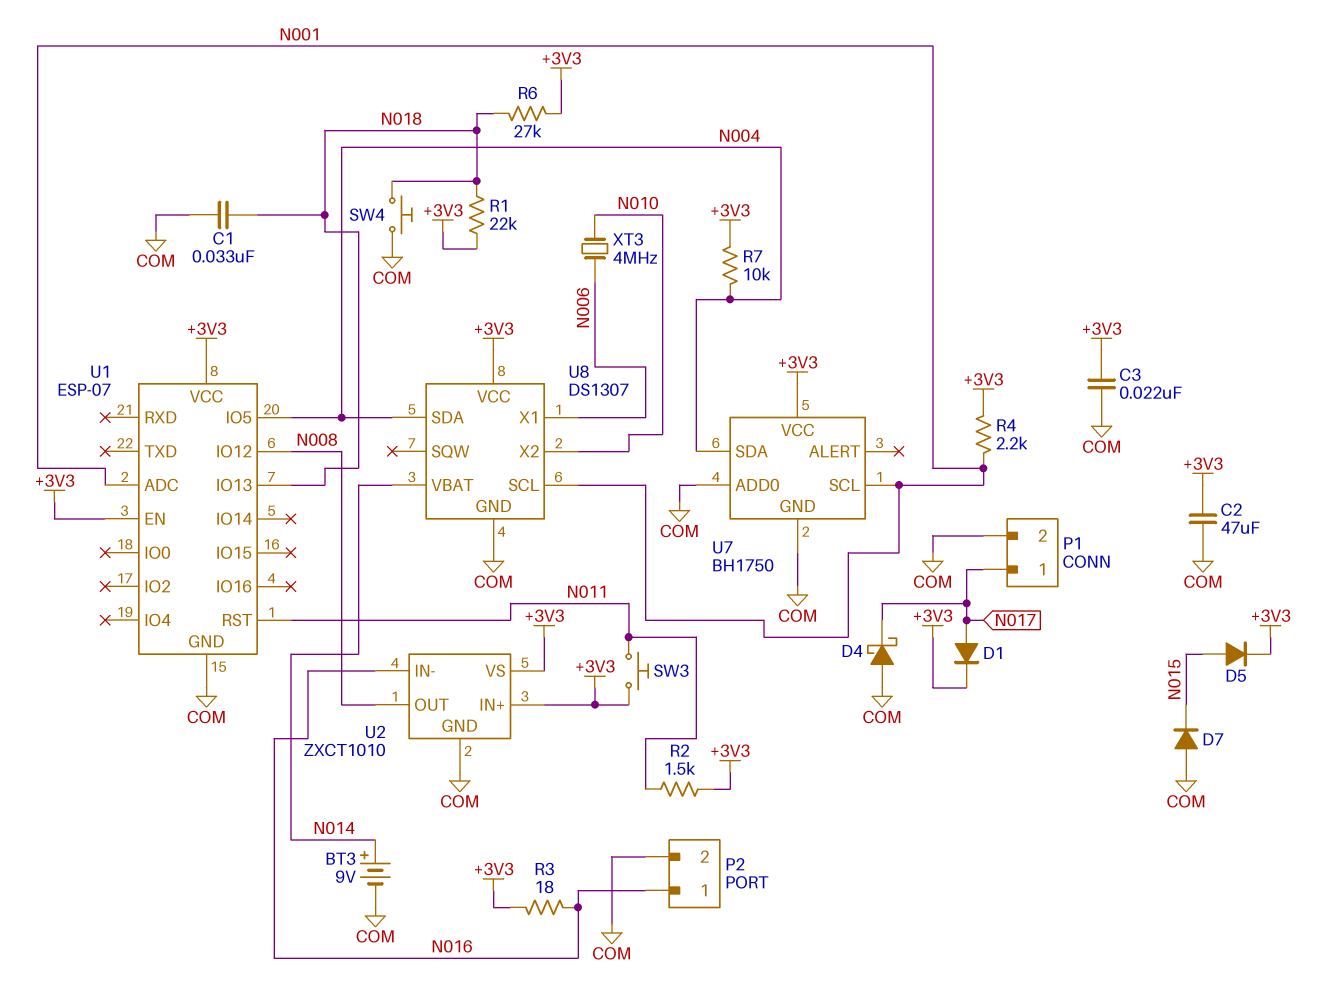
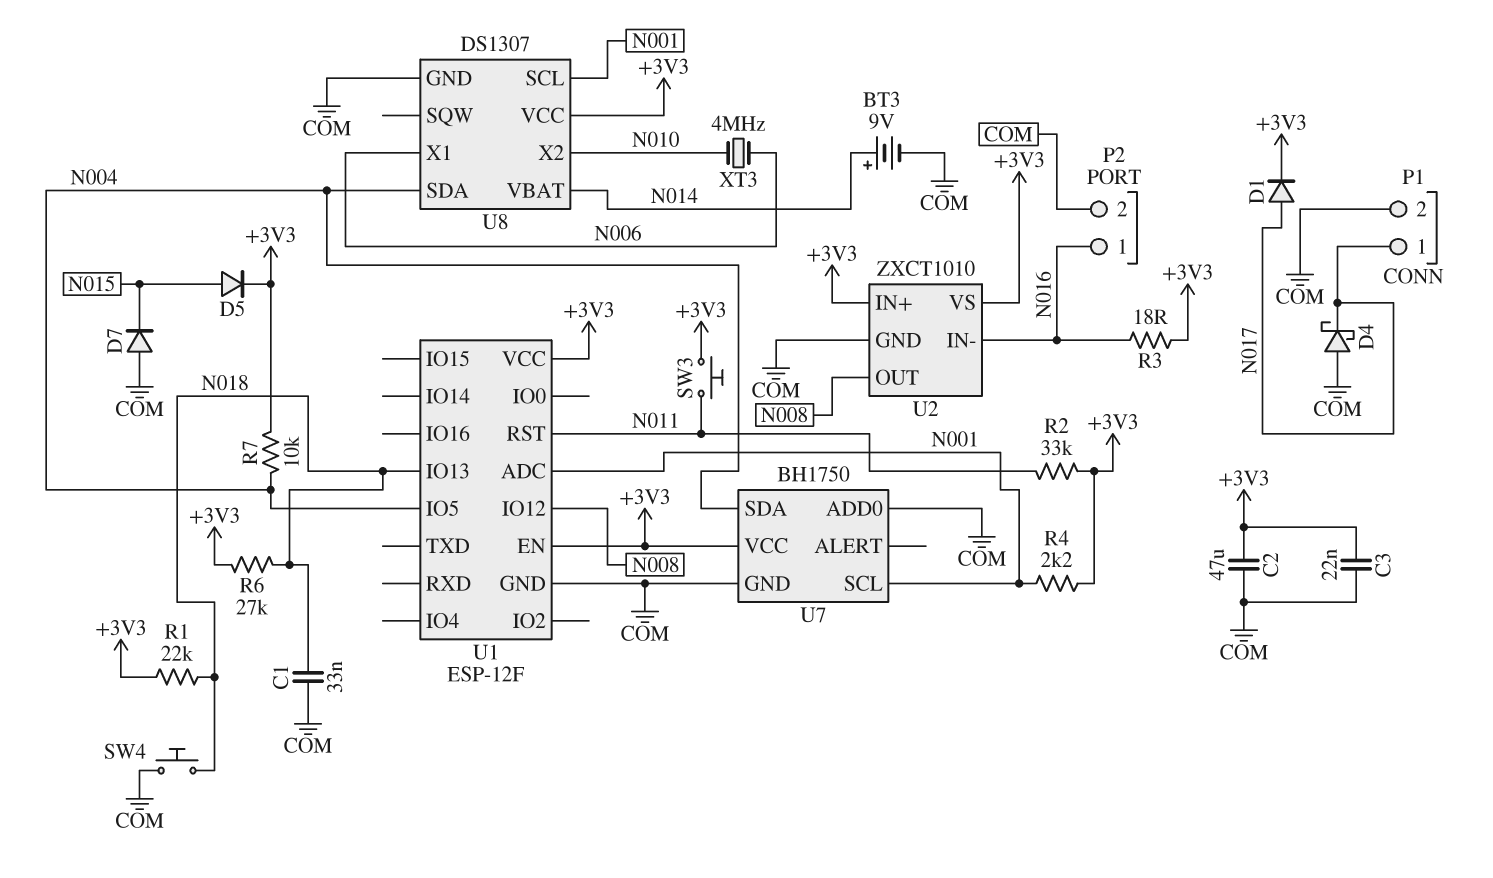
R2: 1.5k (+3V3, N011) -> 33k (+3V3, N011)
U1: ESP-07 -> ESP-12F

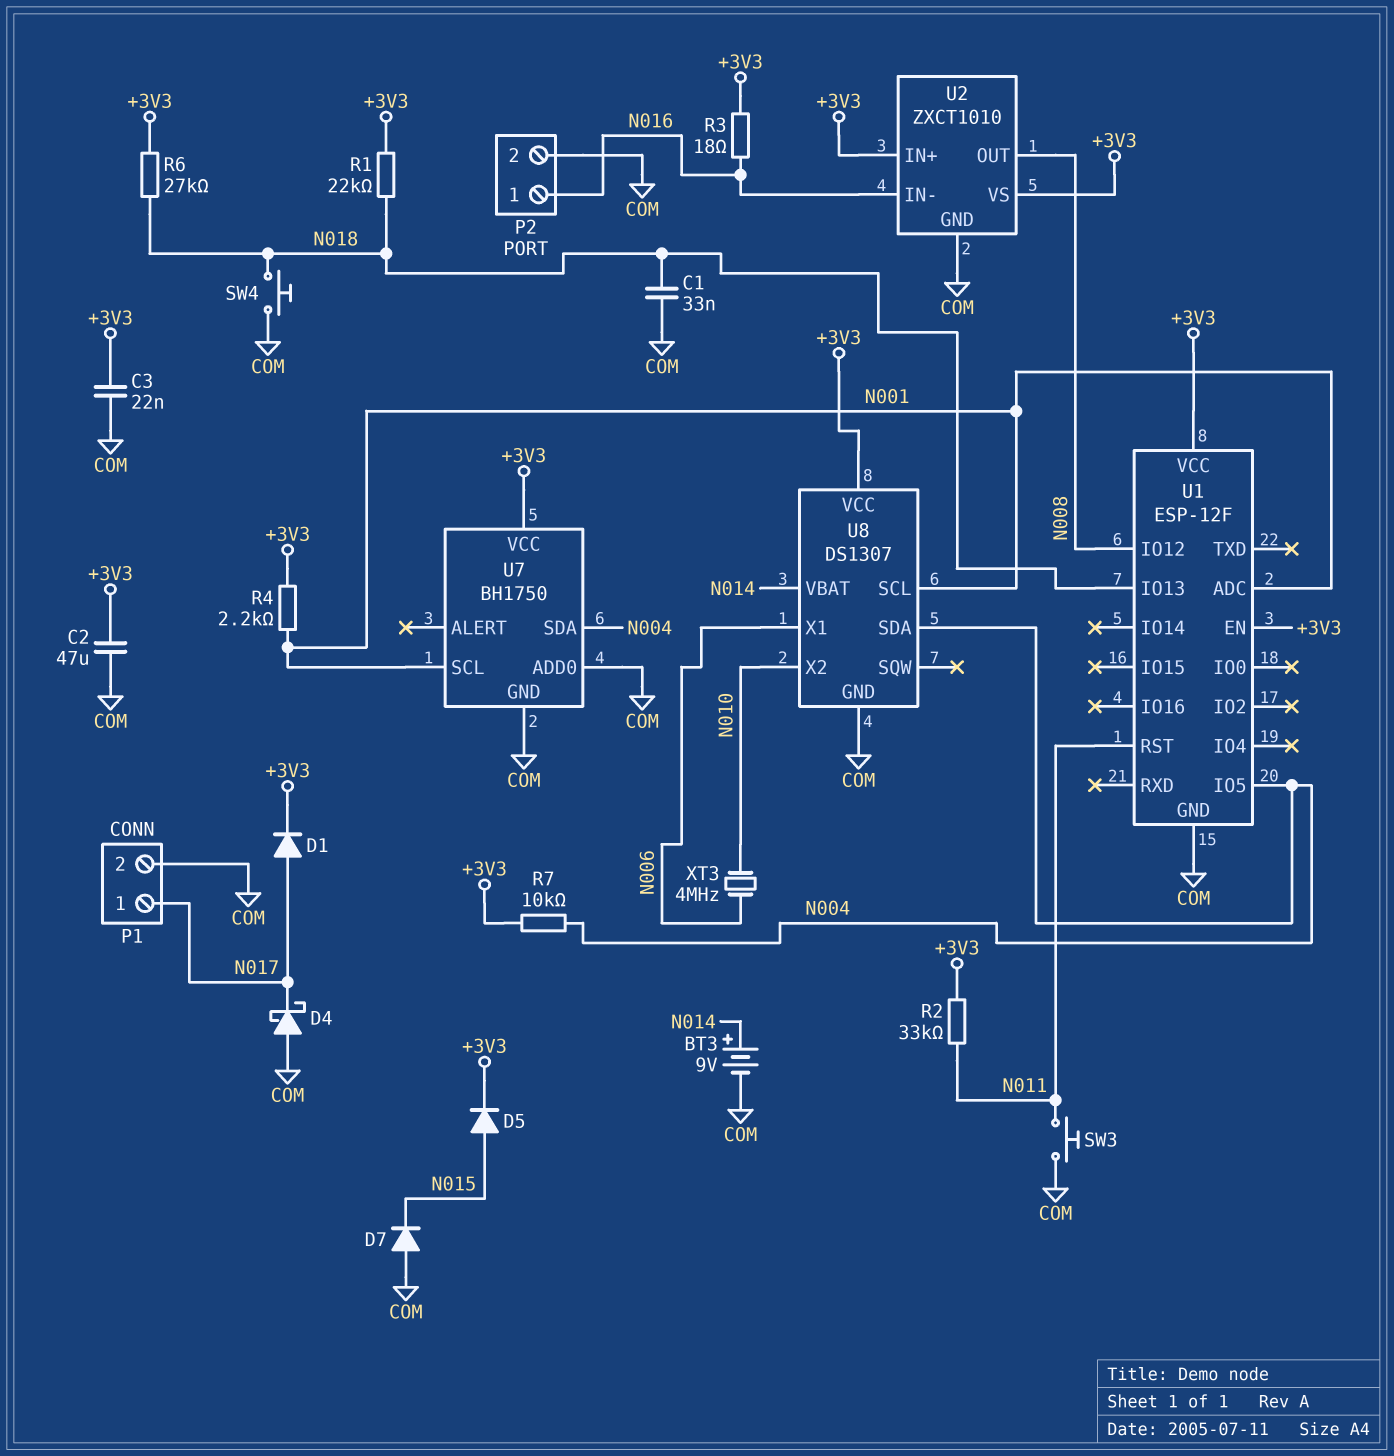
SW3: button (+3V3, N011) -> button (COM, N011)

